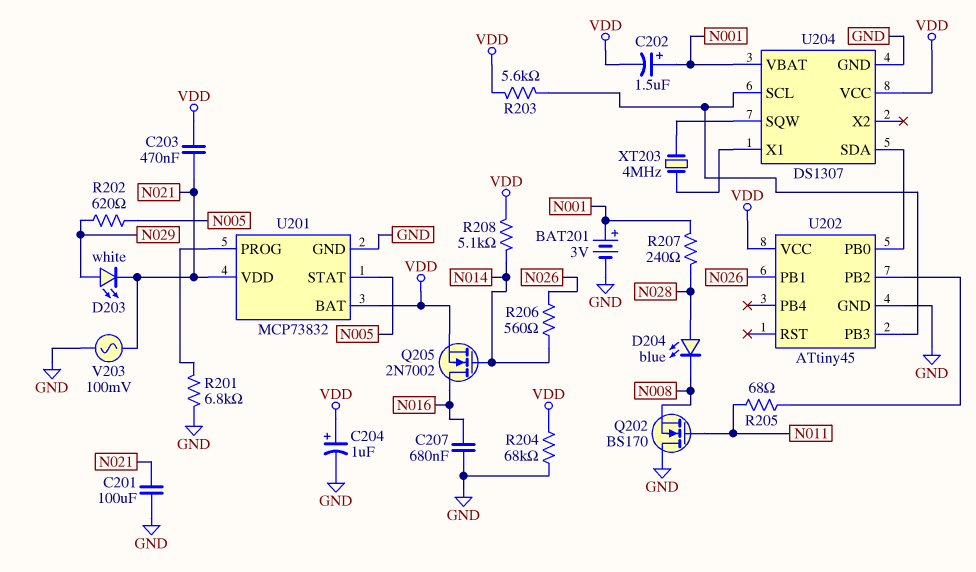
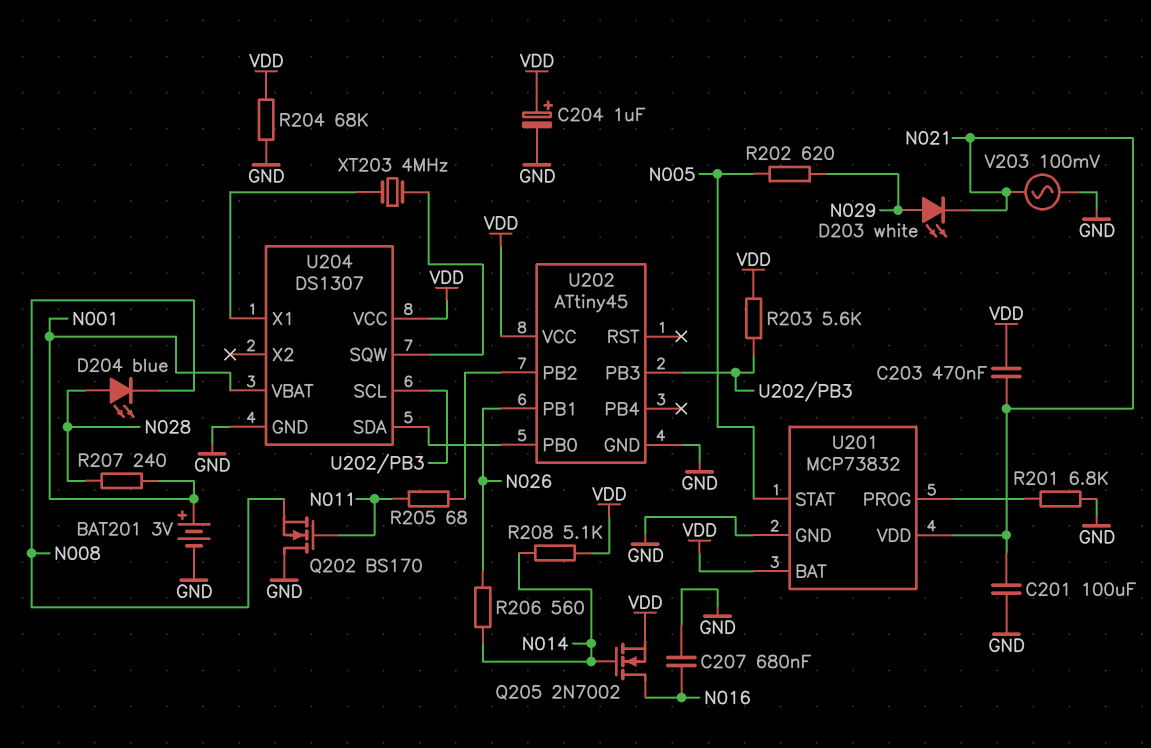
C202: 1.5uF (plus N001, minus VDD) -> none

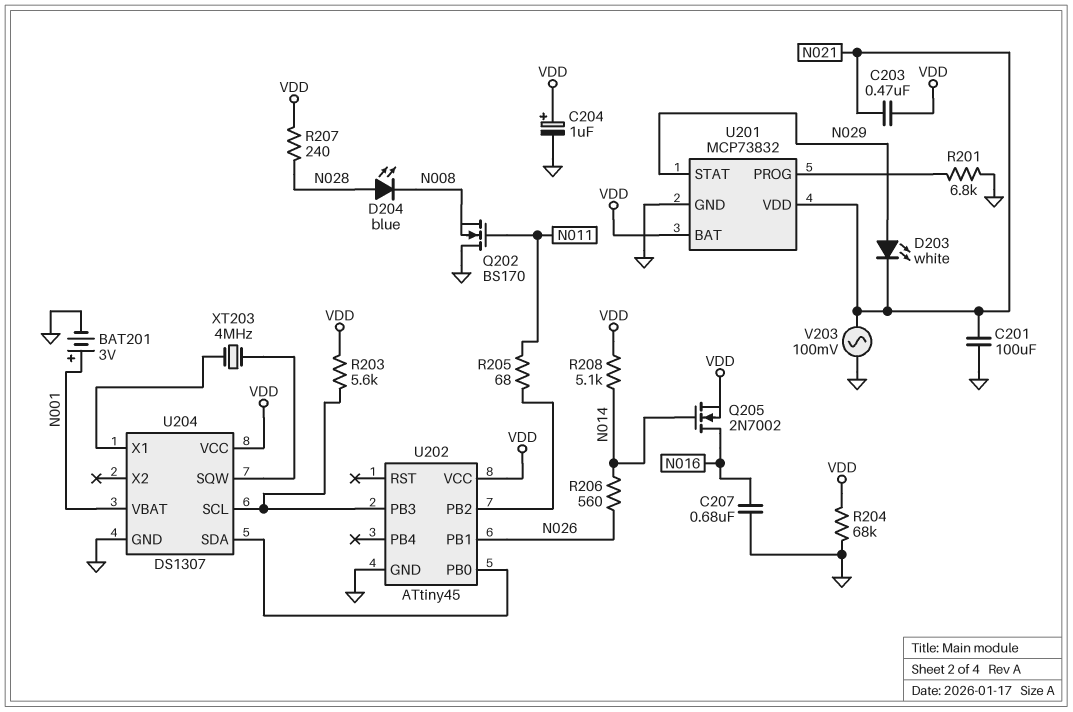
R202: 620 (N005, N029) -> none
R207: 240 (N001, N028) -> 240 (N028, VDD)
U201 pin STAT: N005 -> N029

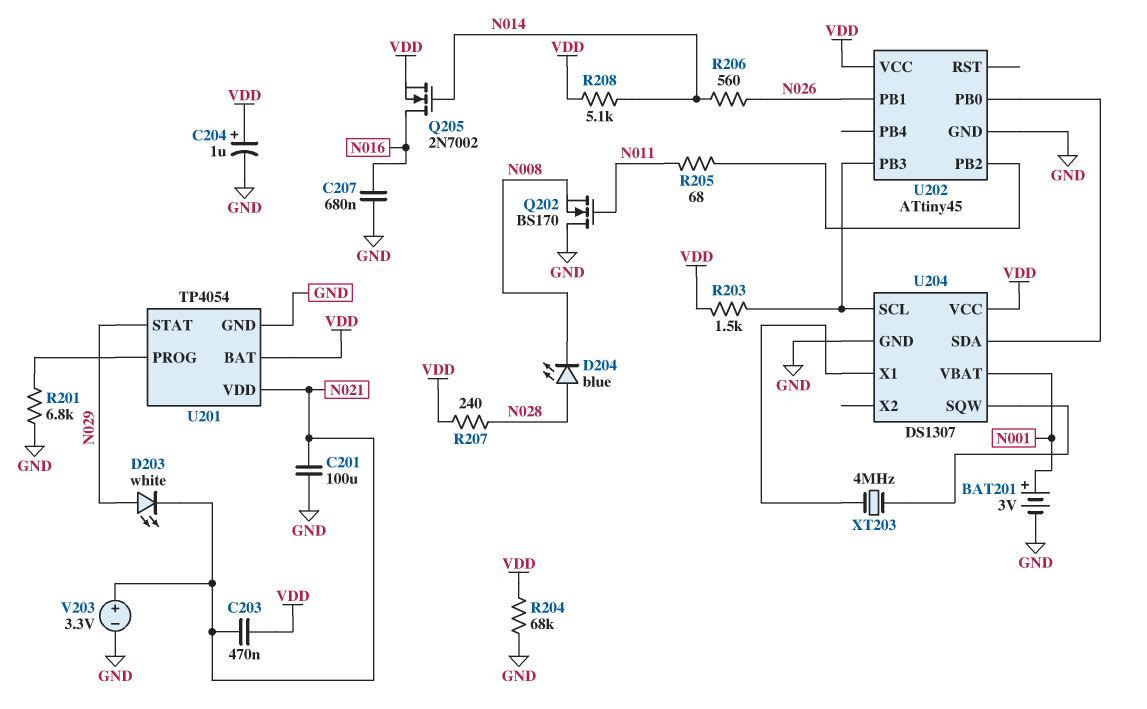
R203: 5.6k (U202/PB3, VDD) -> 1.5k (U202/PB3, VDD)
U201: MCP73832 -> TP4054
V203: AC 100mV (GND, N021) -> 3.3V (plus N021, minus GND)

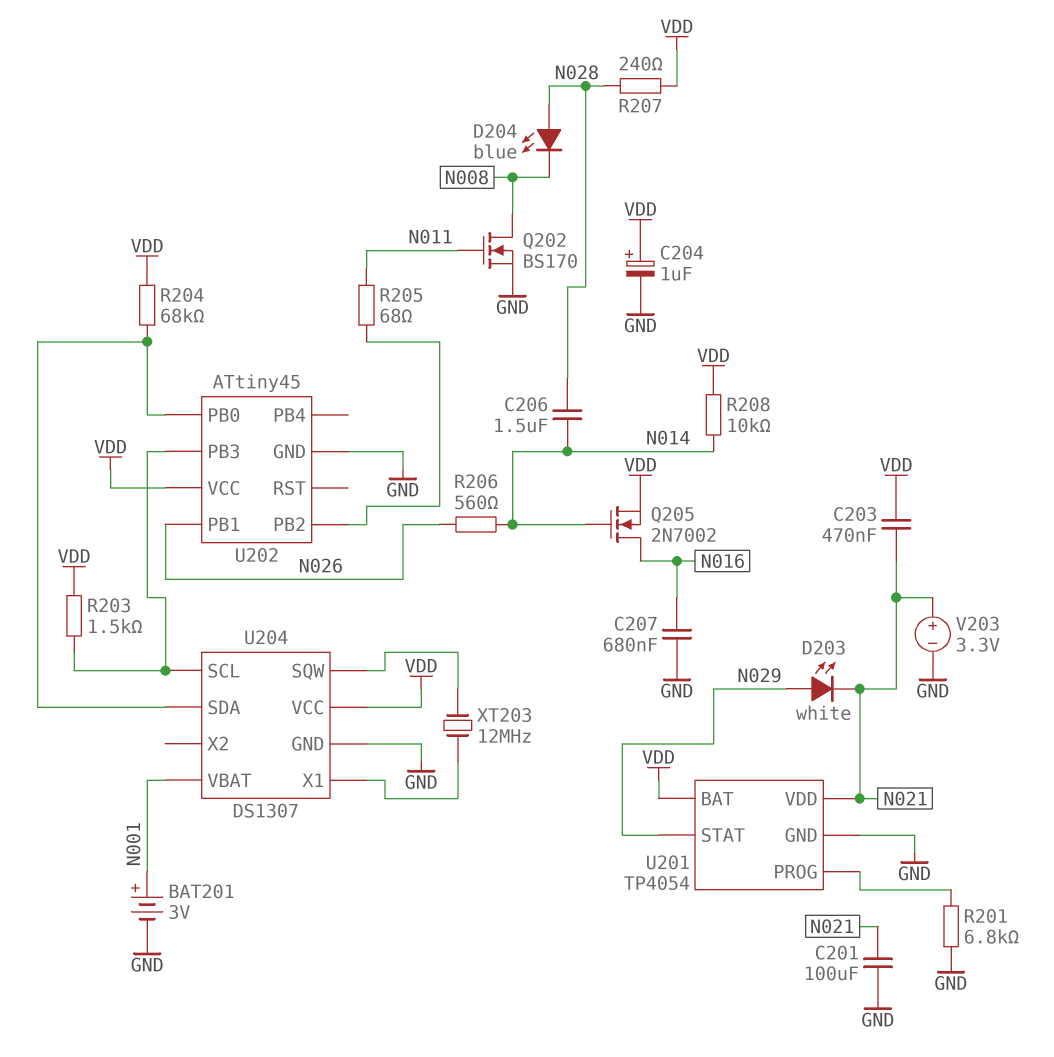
C206: none -> 1.5uF (N014, N028)
Q202: NMOS BS170 (G N011, D GND, S N008) -> NMOS BS170 (G N011, D N008, S GND)
R204: 68k (GND, VDD) -> 68k (U202/PB0, VDD)
R208: 5.1k (N014, VDD) -> 10k (N014, VDD)
XT203: 4MHz (U204/SQW, U204/X1) -> 12MHz (U204/SQW, U204/X1)

